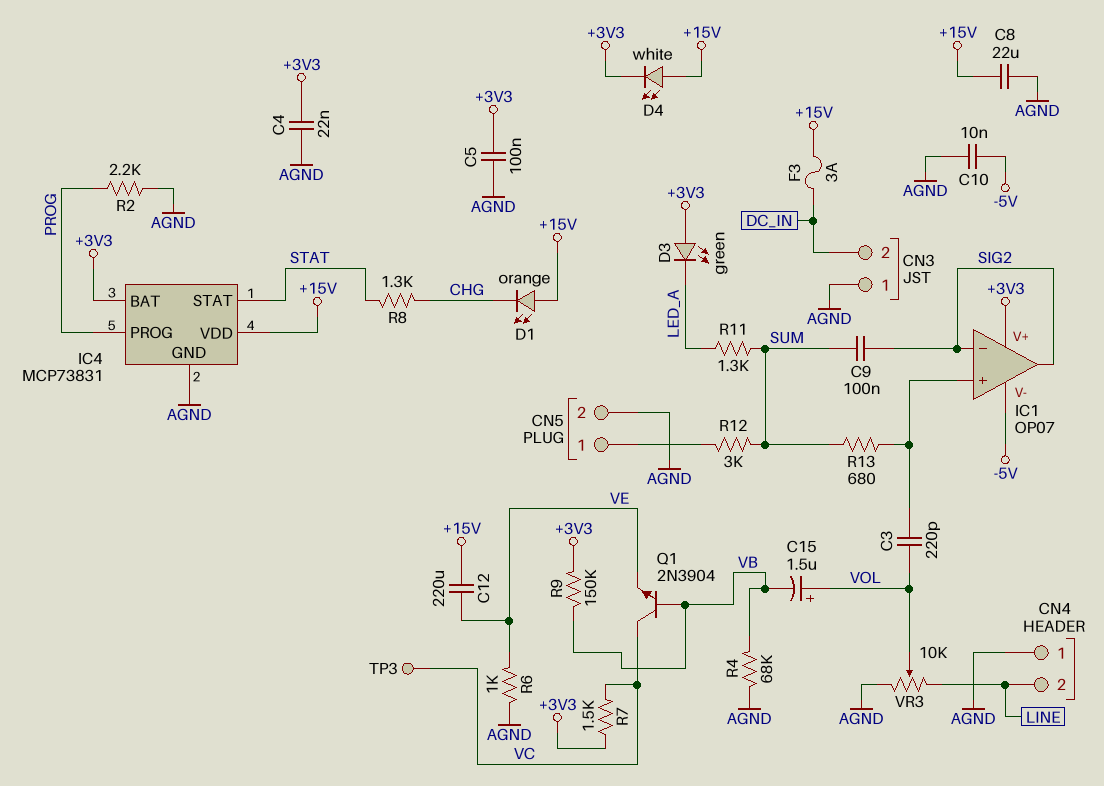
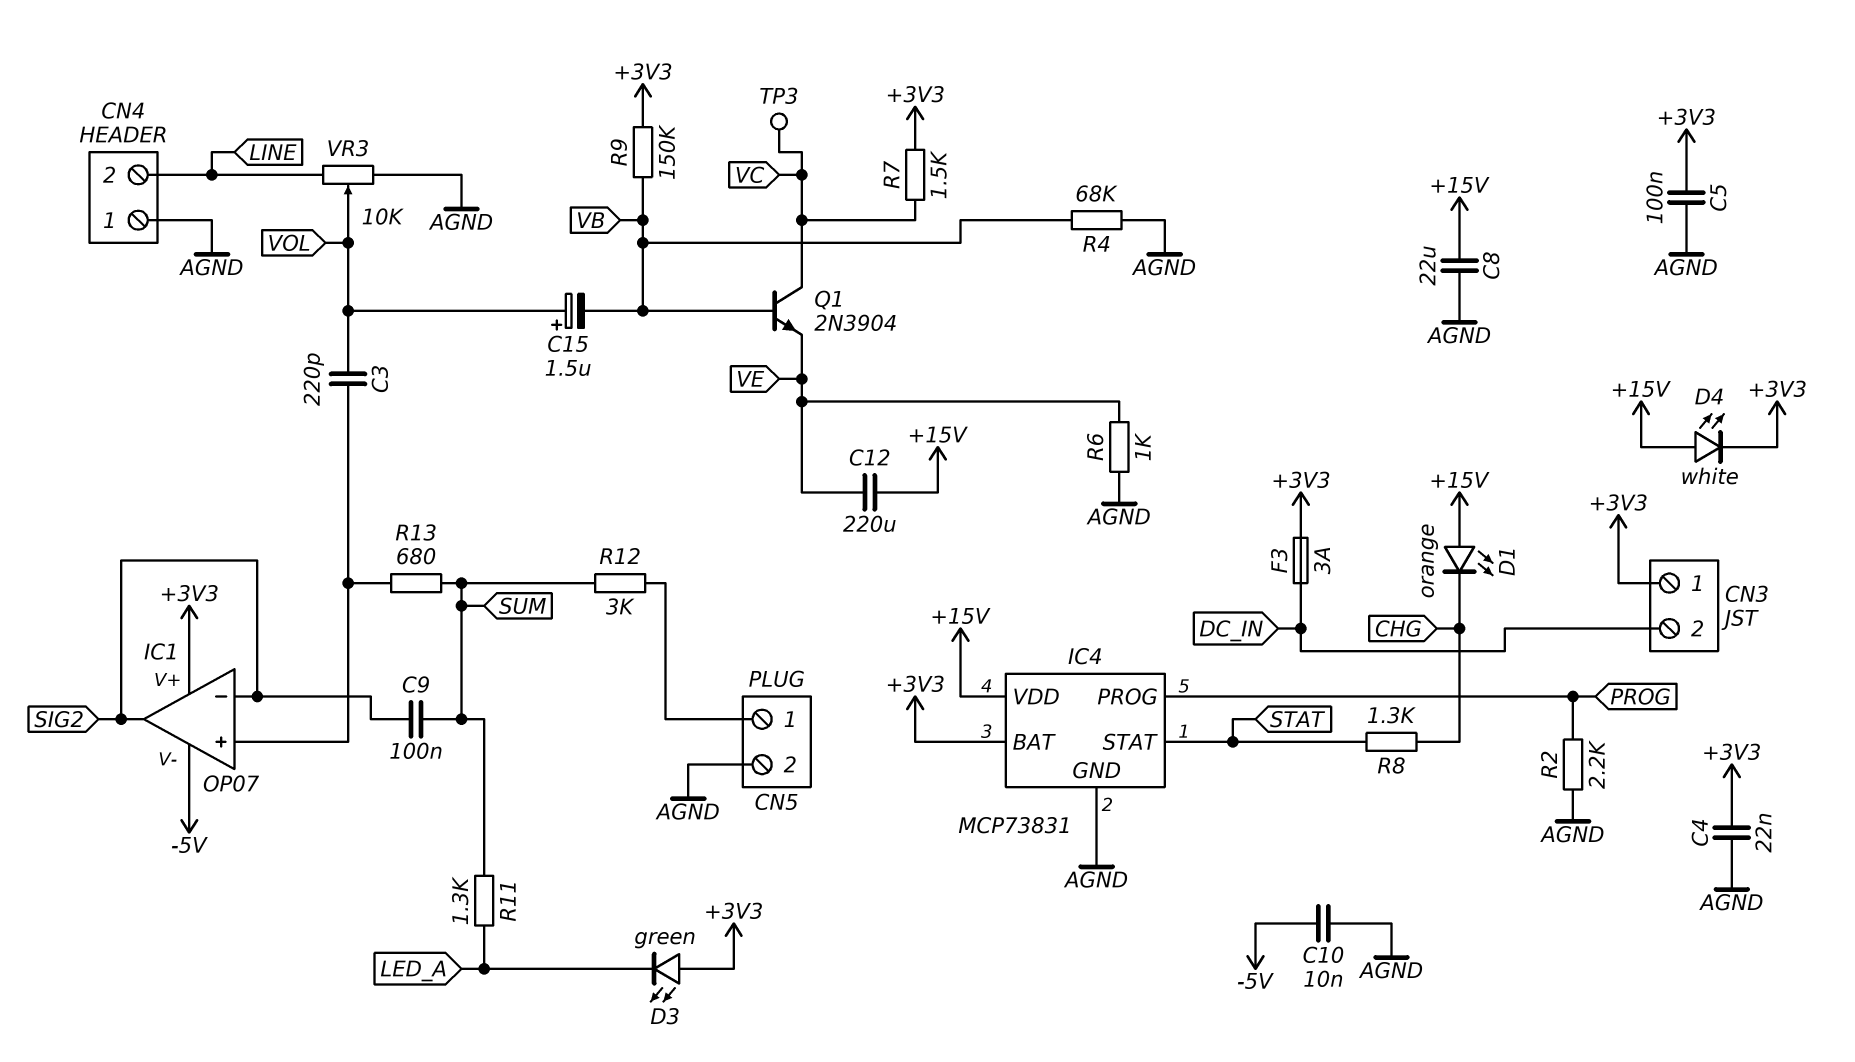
CN3 pin 1: AGND -> +3V3
F3: 3A (+15V, DC_IN) -> 3A (+3V3, DC_IN)

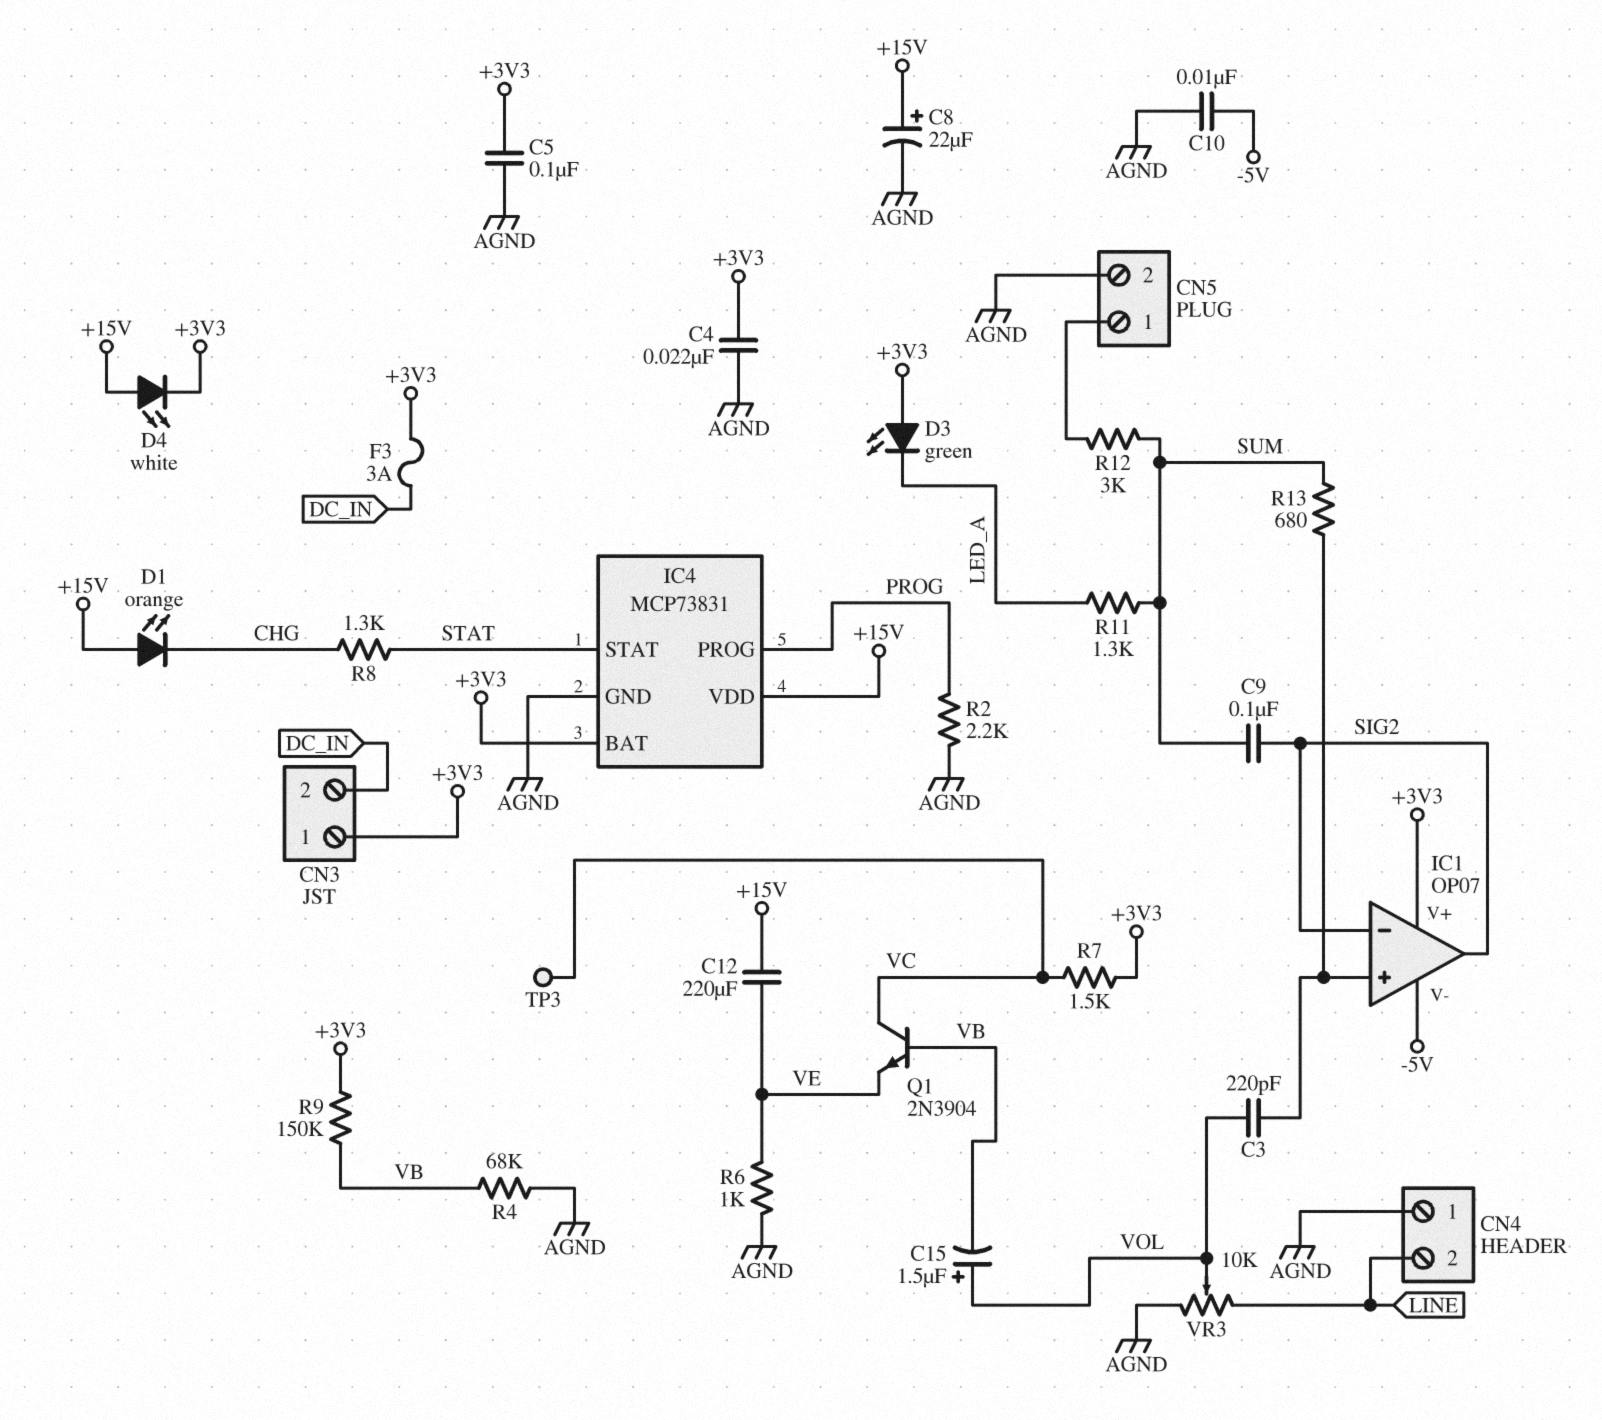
C8: 22uF (+15V, AGND) -> 22uF (plus +15V, minus AGND)

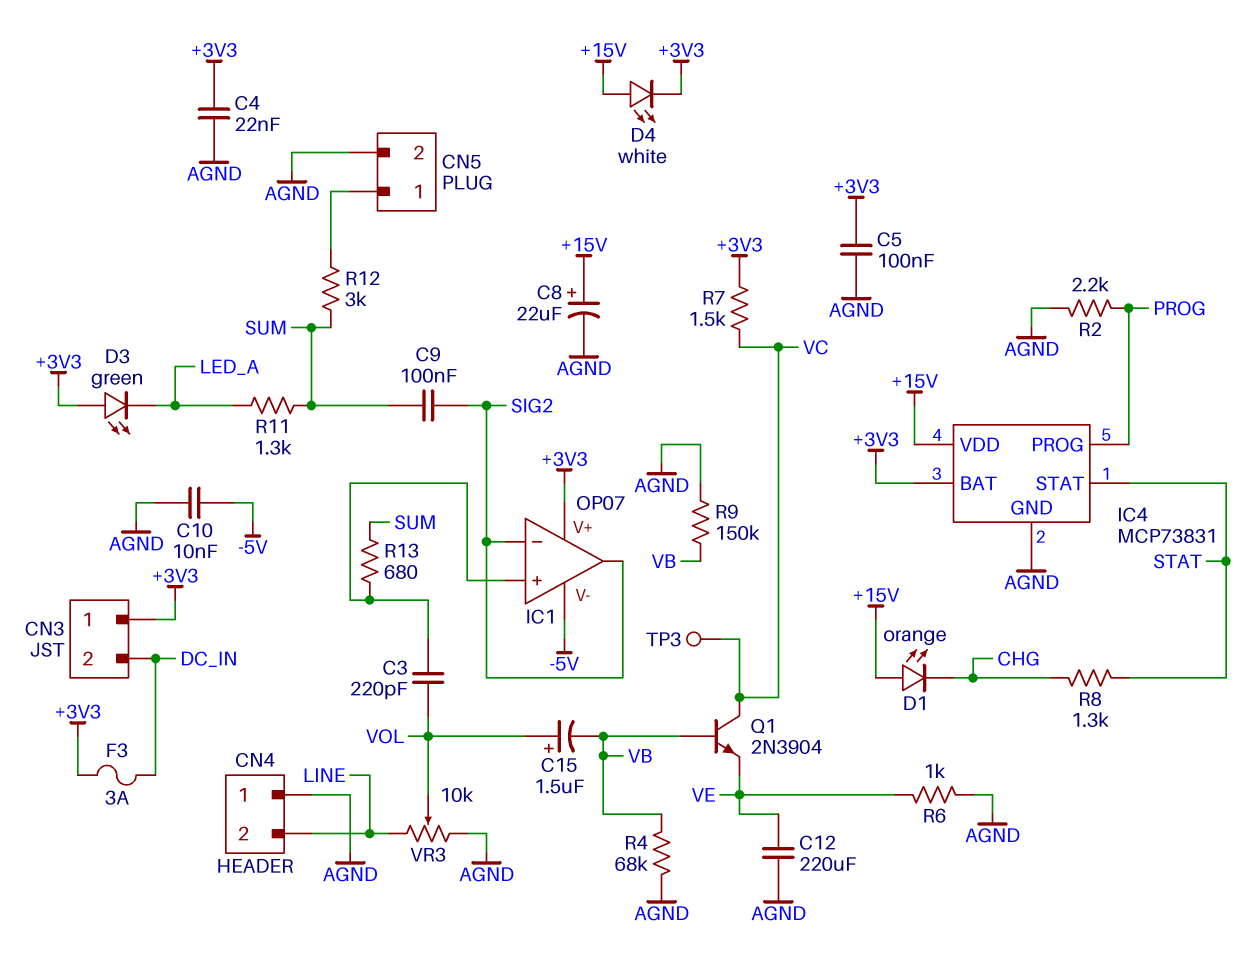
C12: 220uF (+15V, VE) -> 220uF (AGND, VE)
R9: 150k (+3V3, VB) -> 150k (AGND, VB)

